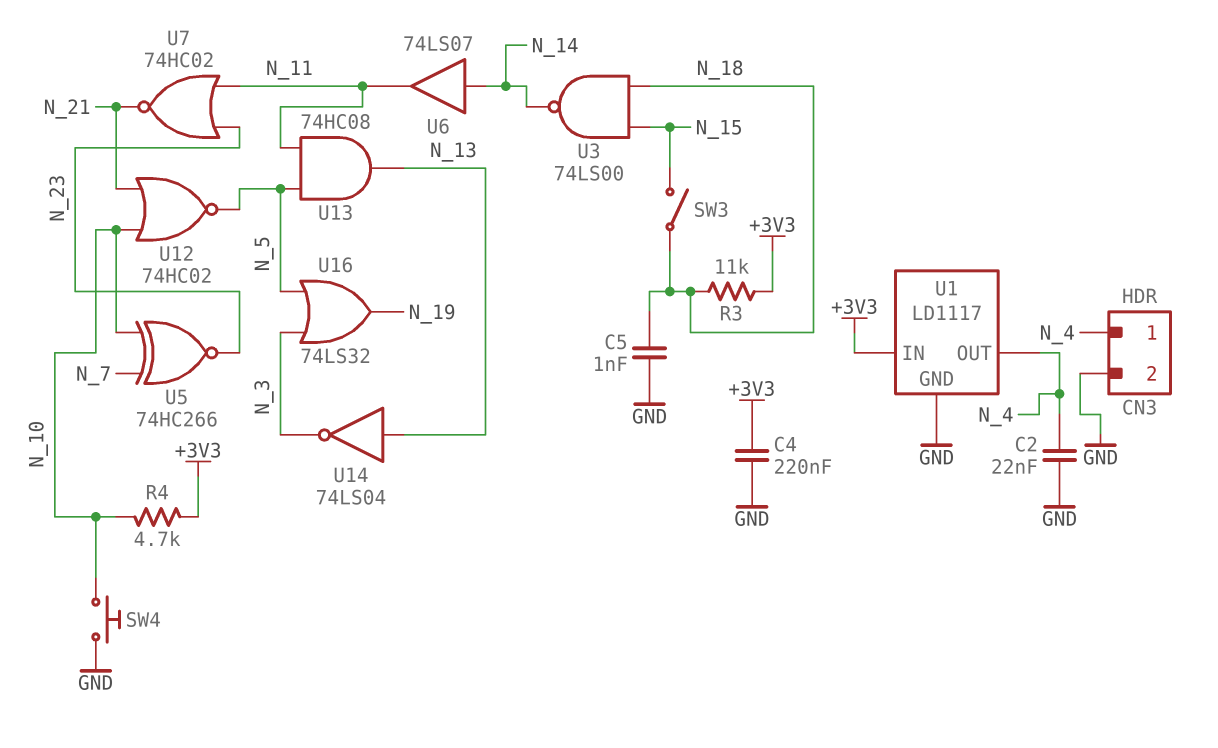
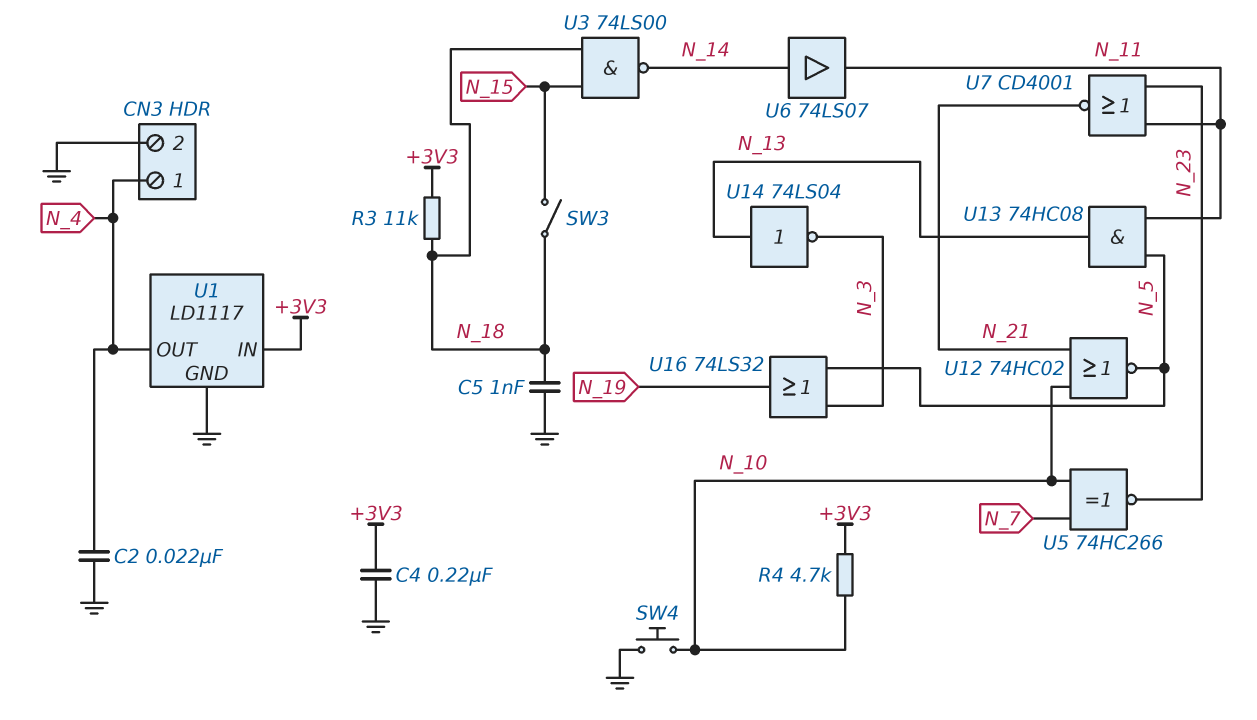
U7: NOR 74HC02 (in N_11, in N_23, out N_21) -> NOR CD4001 (in N_11, in N_23, out N_21)

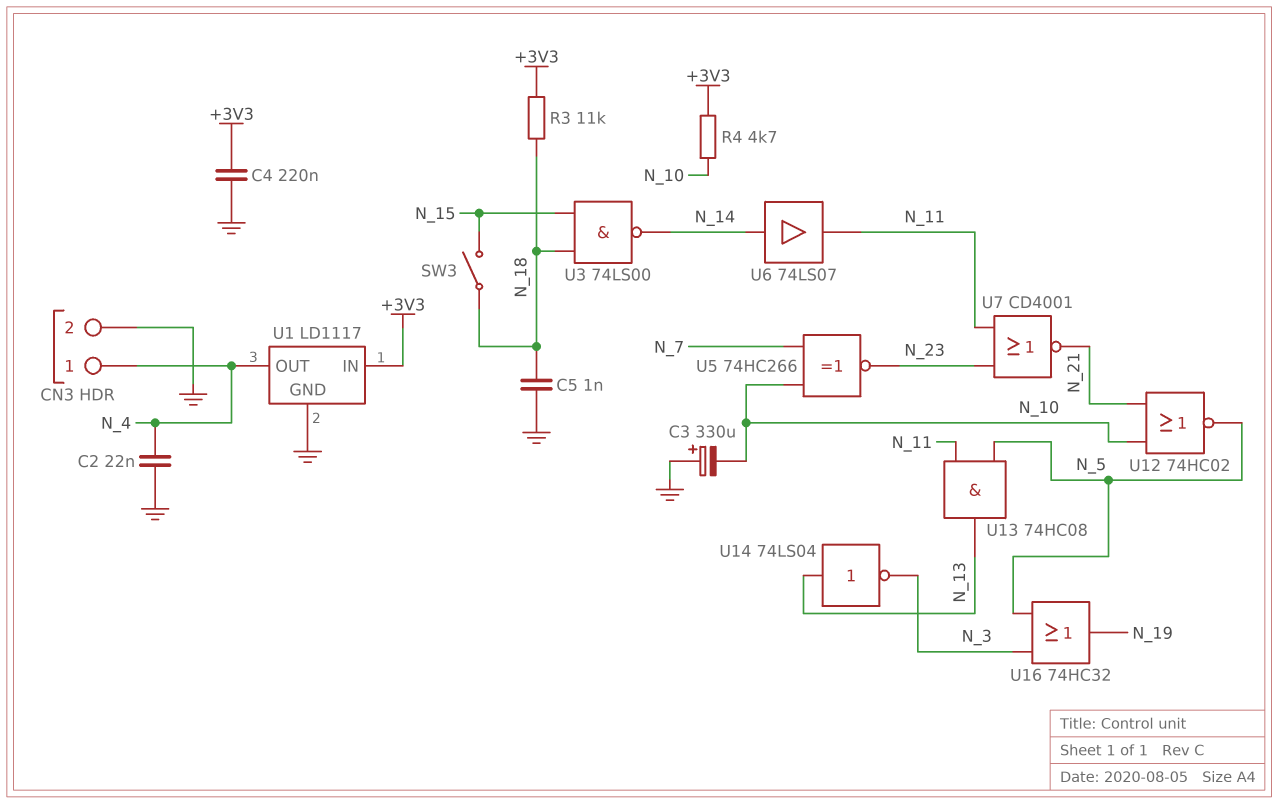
C3: none -> 330uF (plus GND, minus N_10)
SW4: button (GND, N_10) -> none
U16: OR 74LS32 (in N_3, in N_5, out N_19) -> OR 74HC32 (in N_3, in N_5, out N_19)

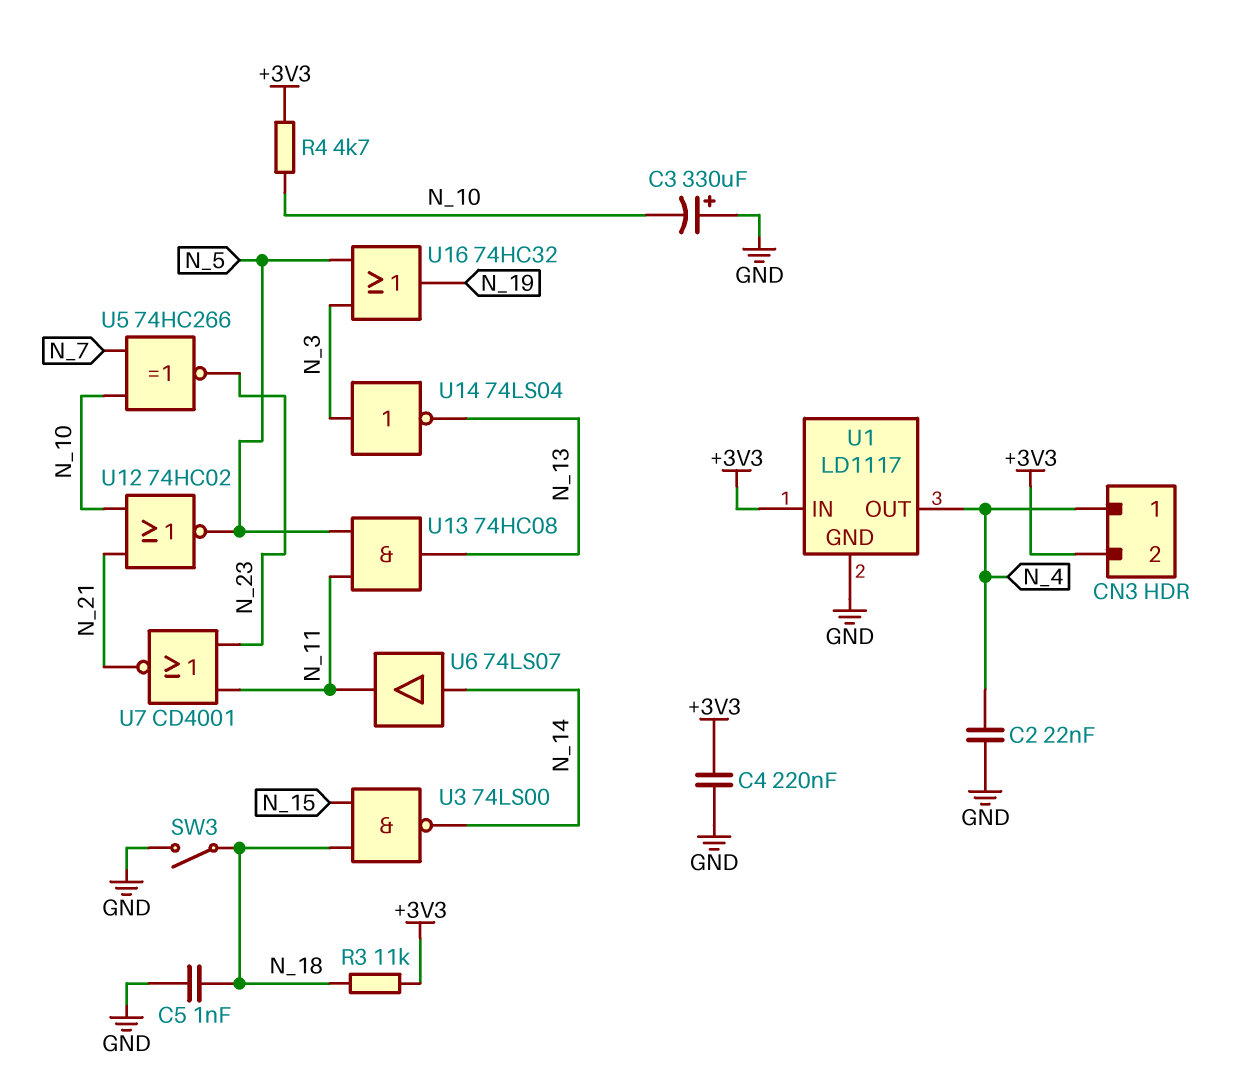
CN3 pin 2: GND -> +3V3
SW3: switch (N_15, N_18) -> switch (GND, N_18)
U14: NOT 74LS04 (in N_13, out N_3) -> NOT 74LS04 (in N_3, out N_13)

